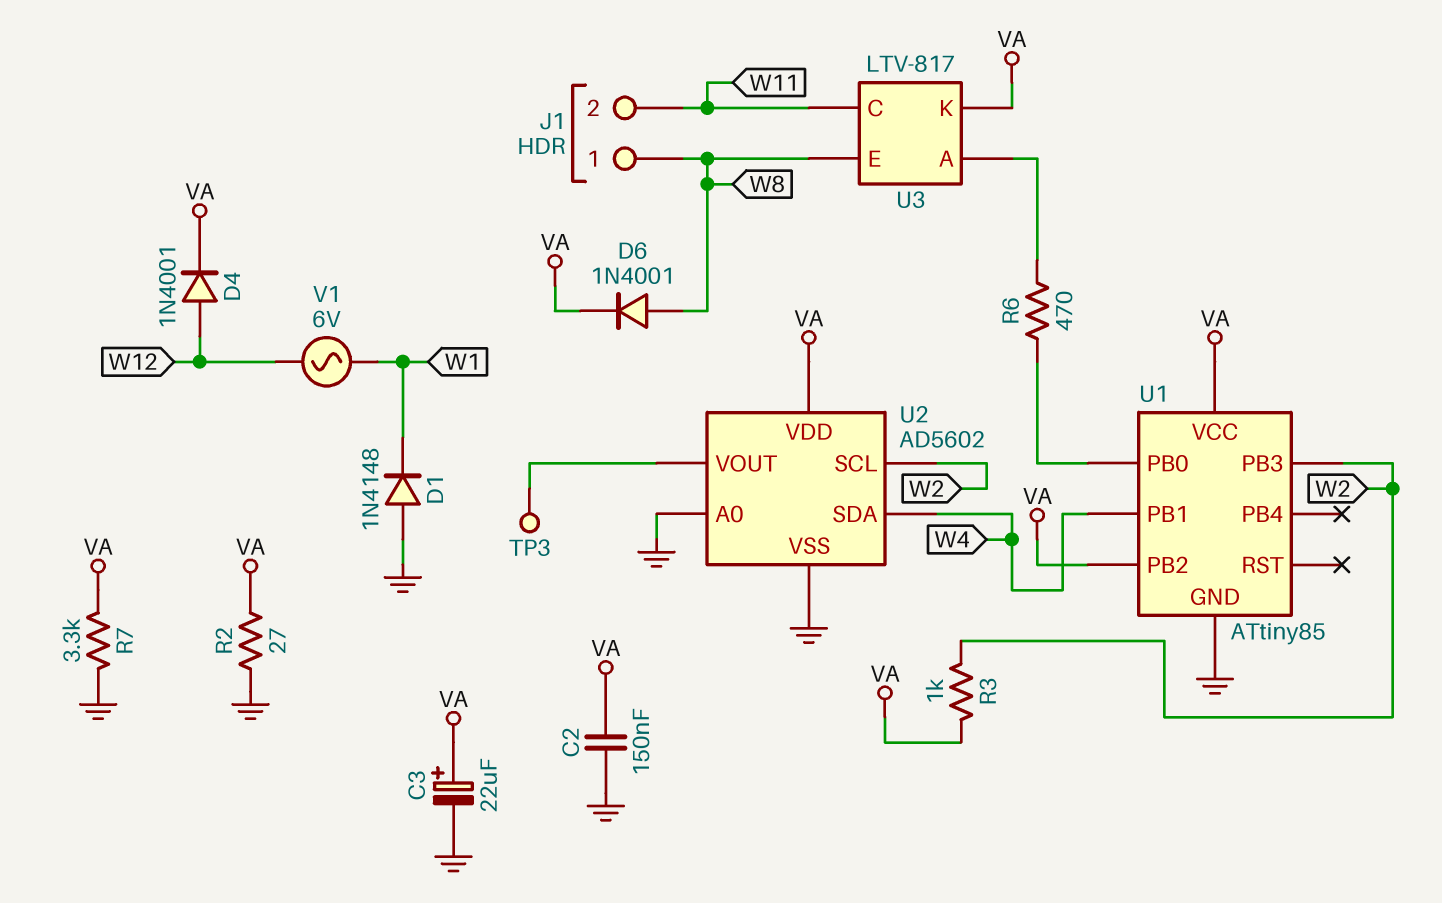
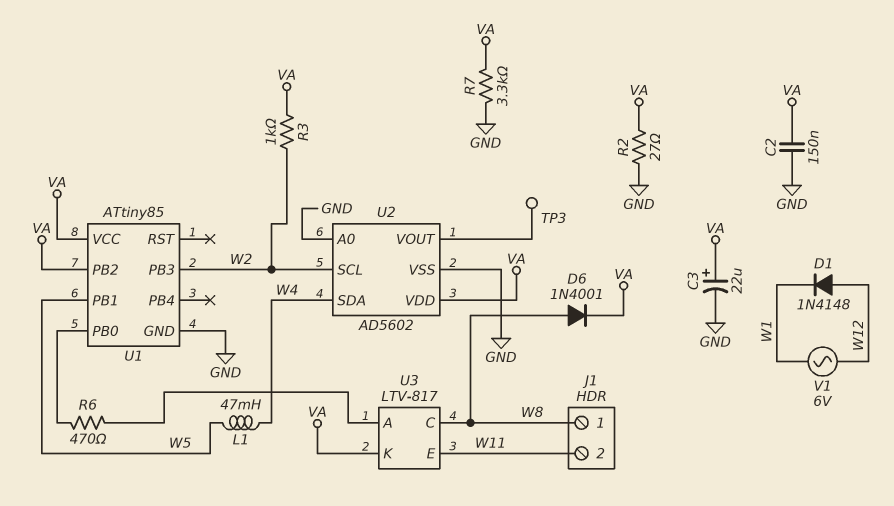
D1: diode 1N4148 (A GND, K W1) -> diode 1N4148 (A W12, K W1)
D4: diode 1N4001 (A W12, K VA) -> none
L1: none -> 47mH (W4, W5)
U1 pin PB1: W4 -> W5
U3 pin C: W11 -> W8
U3 pin E: W8 -> W11

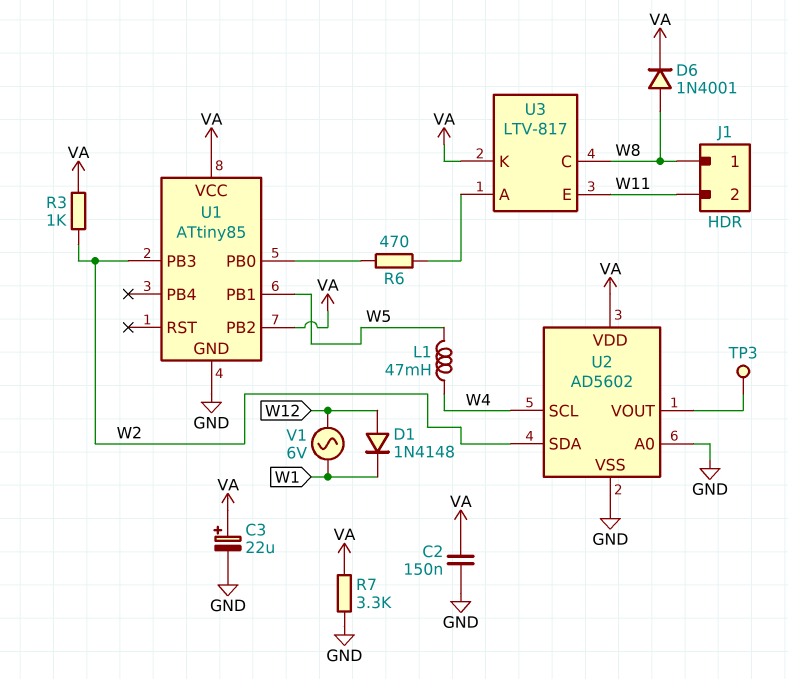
R2: 27 (GND, VA) -> none
U2 pin SCL: W2 -> W4
U2 pin SDA: W4 -> W2

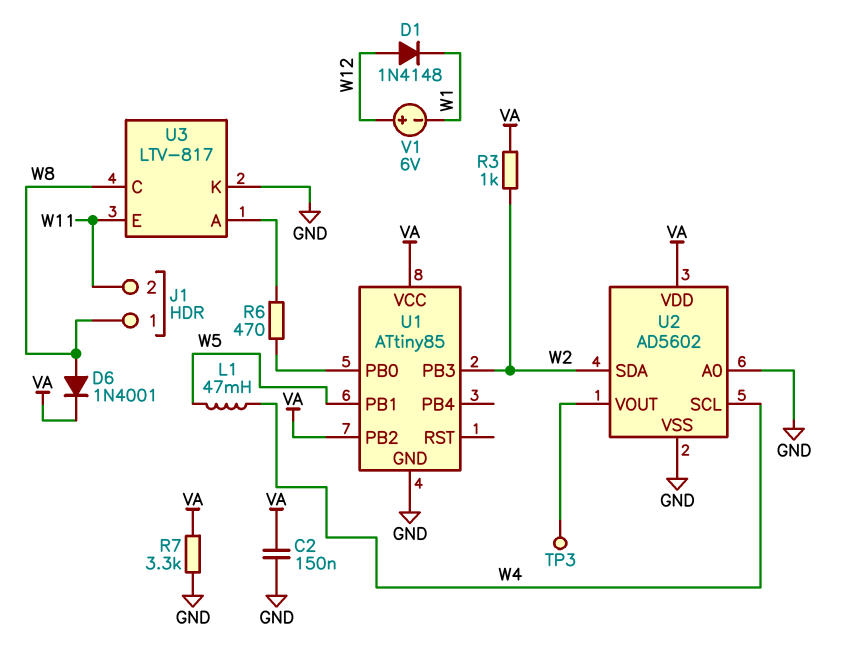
C3: 22uF (plus VA, minus GND) -> none
U3 pin K: VA -> GND
V1: AC 6V (W1, W12) -> 6V (plus W12, minus W1)

